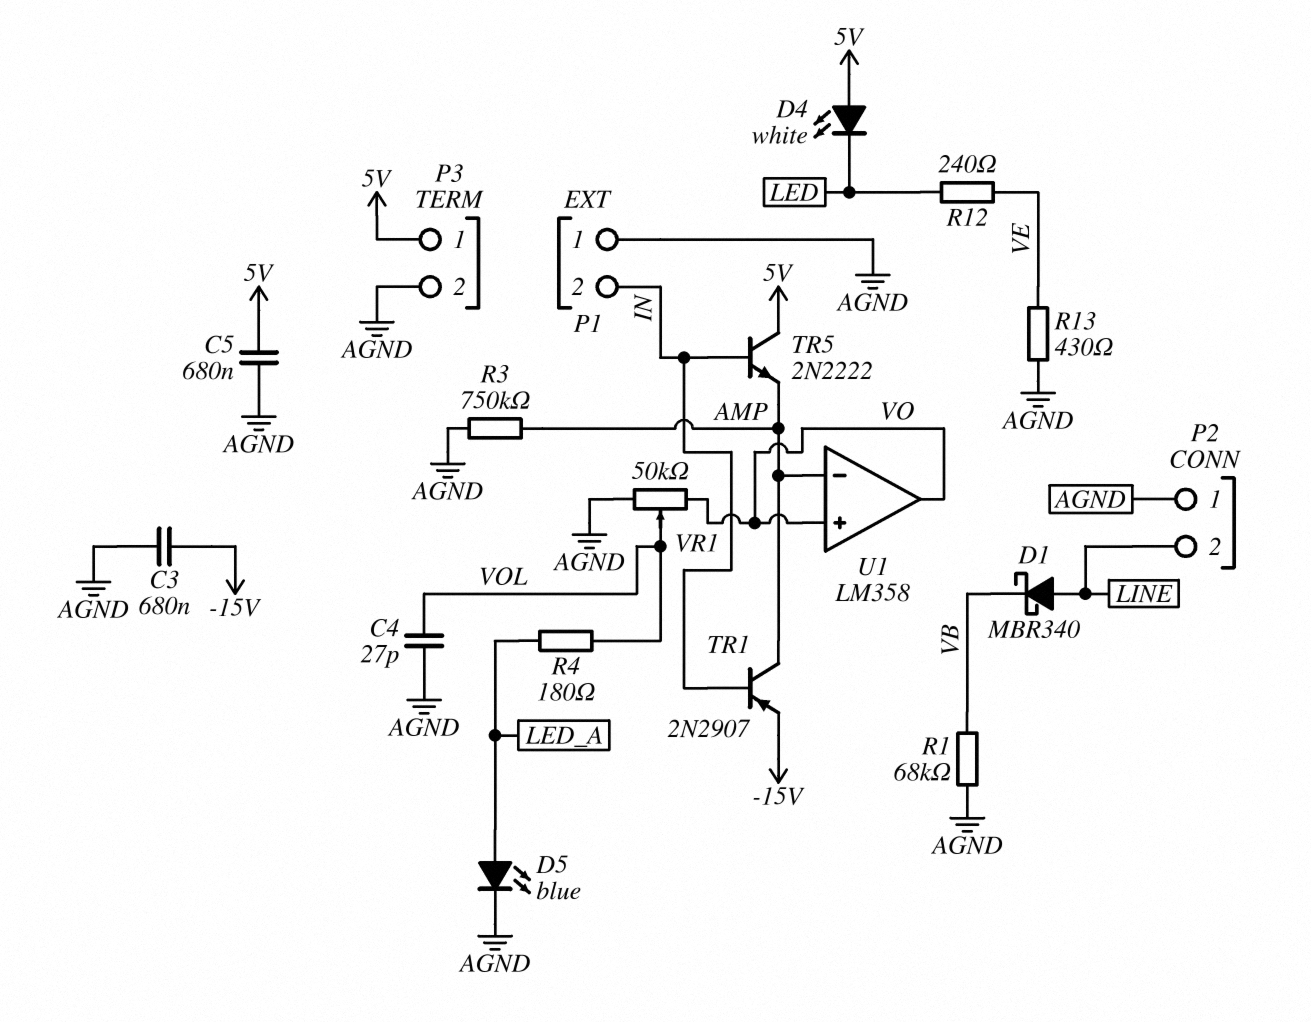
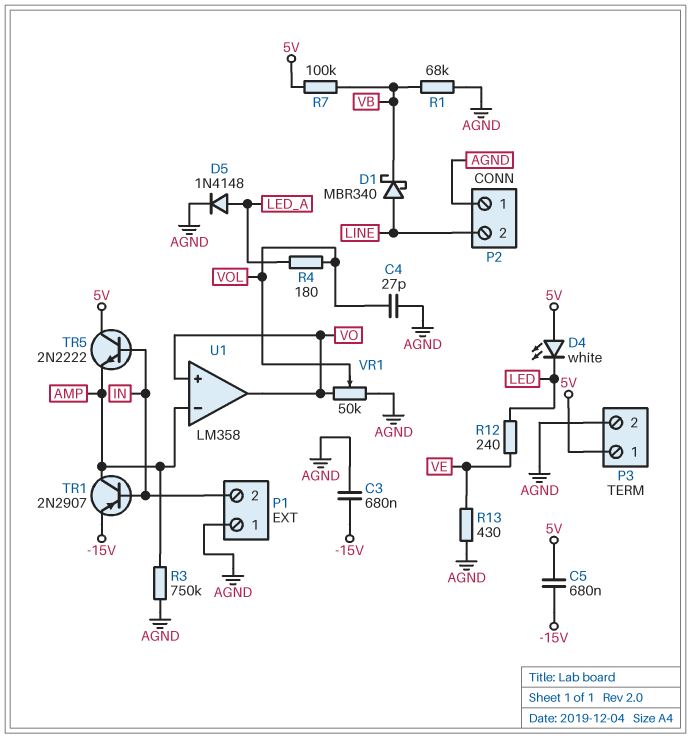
C5: 680nF (5V, AGND) -> 680nF (-15V, 5V)
D5: LED blue (A LED_A, K AGND) -> diode 1N4148 (A LED_A, K AGND)
R7: none -> 100k (5V, VB)

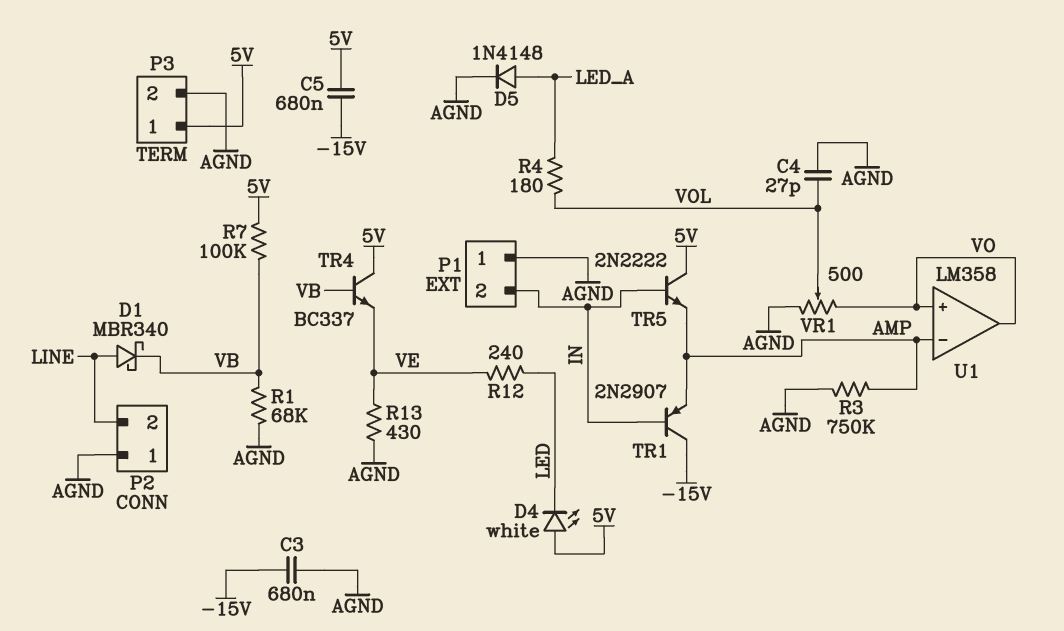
TR1: PNP 2N2907 (B IN, C AMP, E -15V) -> PNP 2N2907 (B IN, C -15V, E AMP)
TR4: none -> NPN BC337 (B VB, C 5V, E VE)
VR1: 50k (AGND, VO, wiper VOL) -> 500 (AGND, VO, wiper VOL)

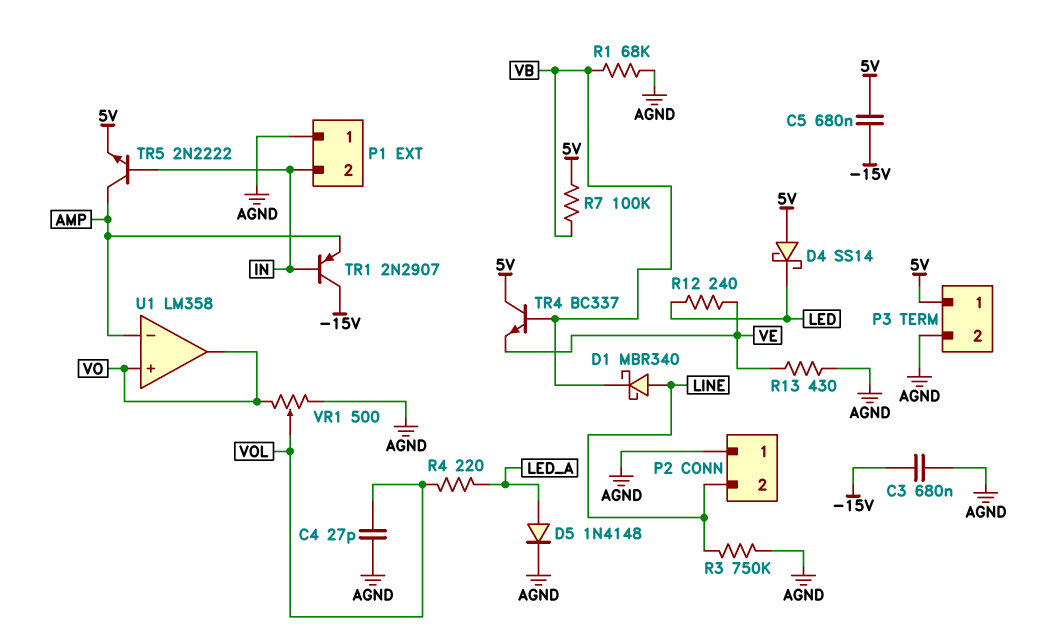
D4: LED white (A 5V, K LED) -> schottky SS14 (A 5V, K LED)
R3: 750k (AGND, AMP) -> 750k (AGND, LINE)
R4: 180 (LED_A, VOL) -> 220 (LED_A, VOL)
TR5: NPN 2N2222 (B IN, C 5V, E AMP) -> NPN 2N2222 (B IN, C AMP, E 5V)

